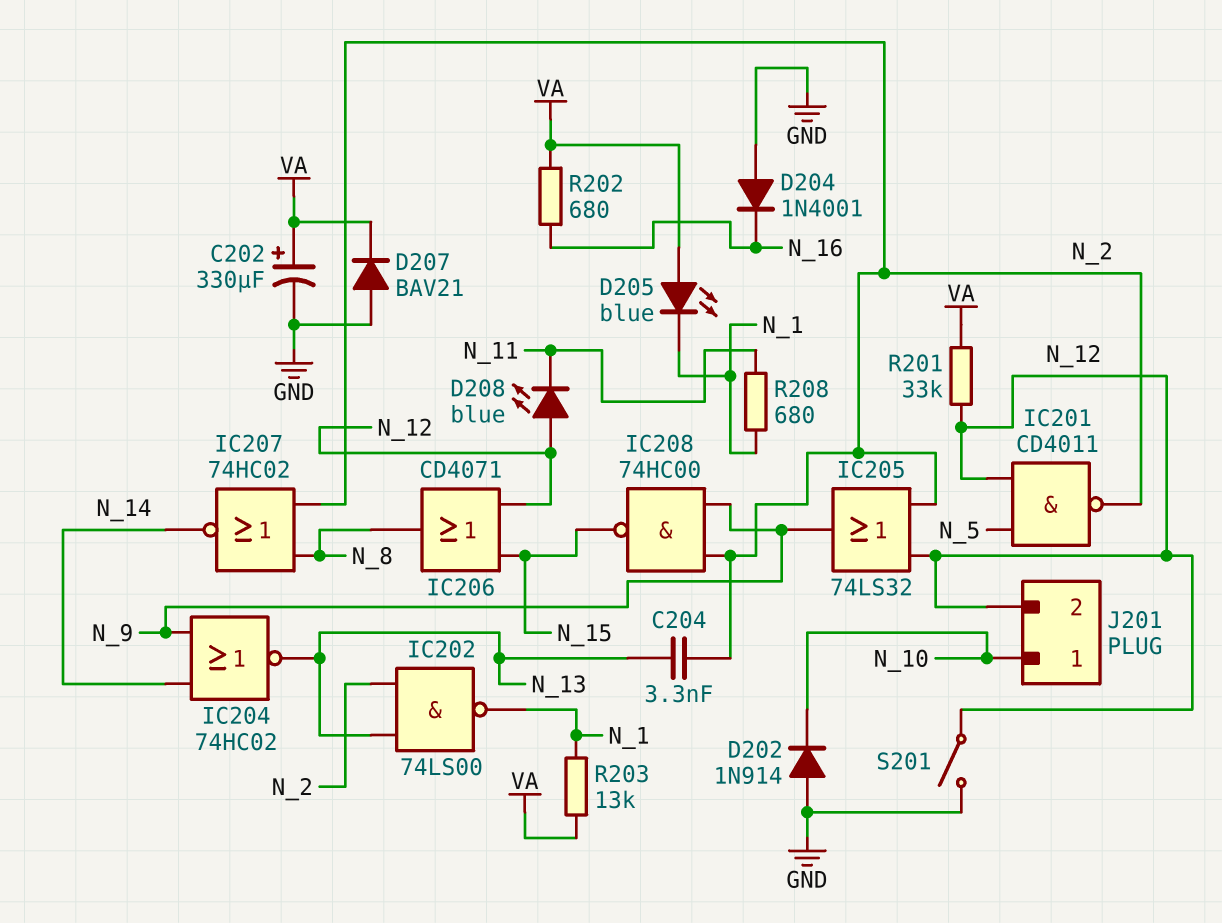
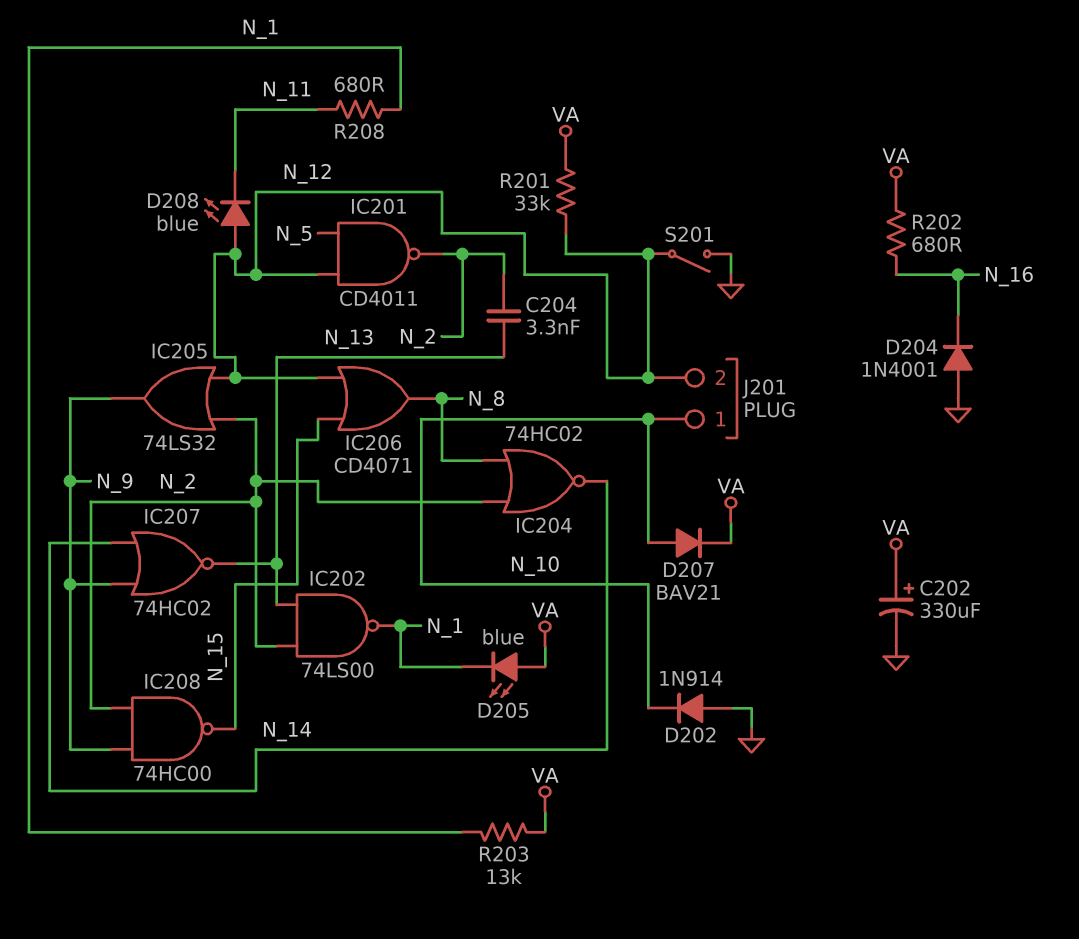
D207: diode BAV21 (A GND, K VA) -> diode BAV21 (A N_10, K VA)
IC204: NOR 74HC02 (in N_9, in N_14, out N_13) -> NOR 74HC02 (in N_2, in N_8, out N_14)
IC207: NOR 74HC02 (in N_2, in N_8, out N_14) -> NOR 74HC02 (in N_9, in N_14, out N_13)

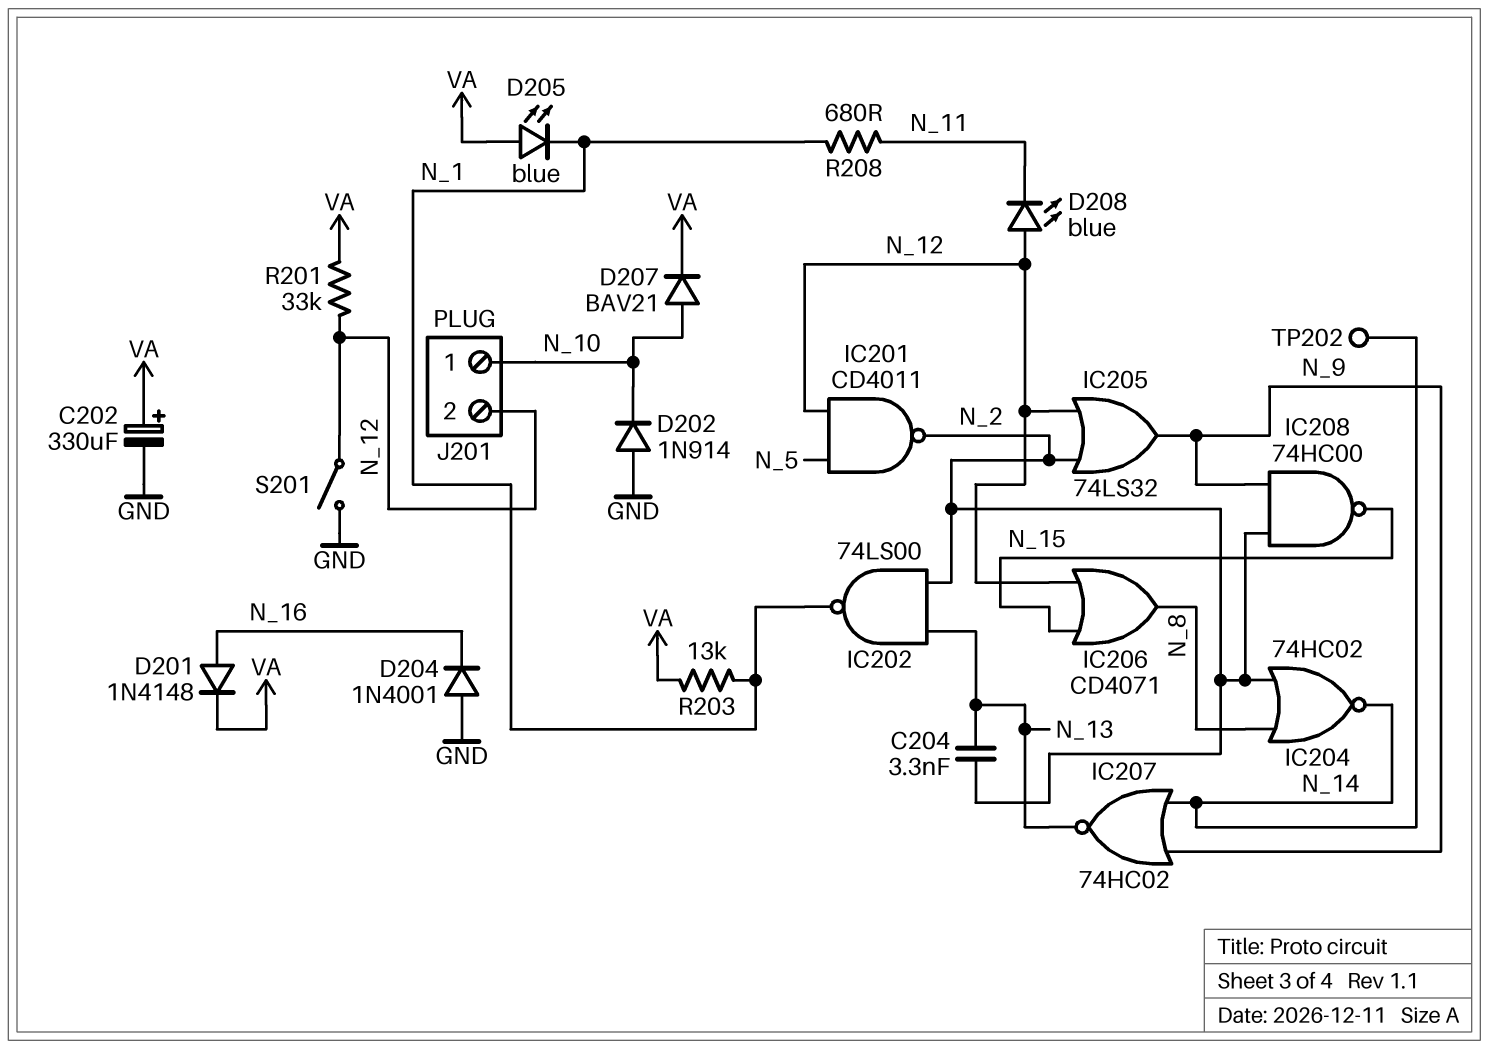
D201: none -> diode 1N4148 (A N_16, K VA)
R202: 680 (N_16, VA) -> none
TP202: none -> test point (N_14)

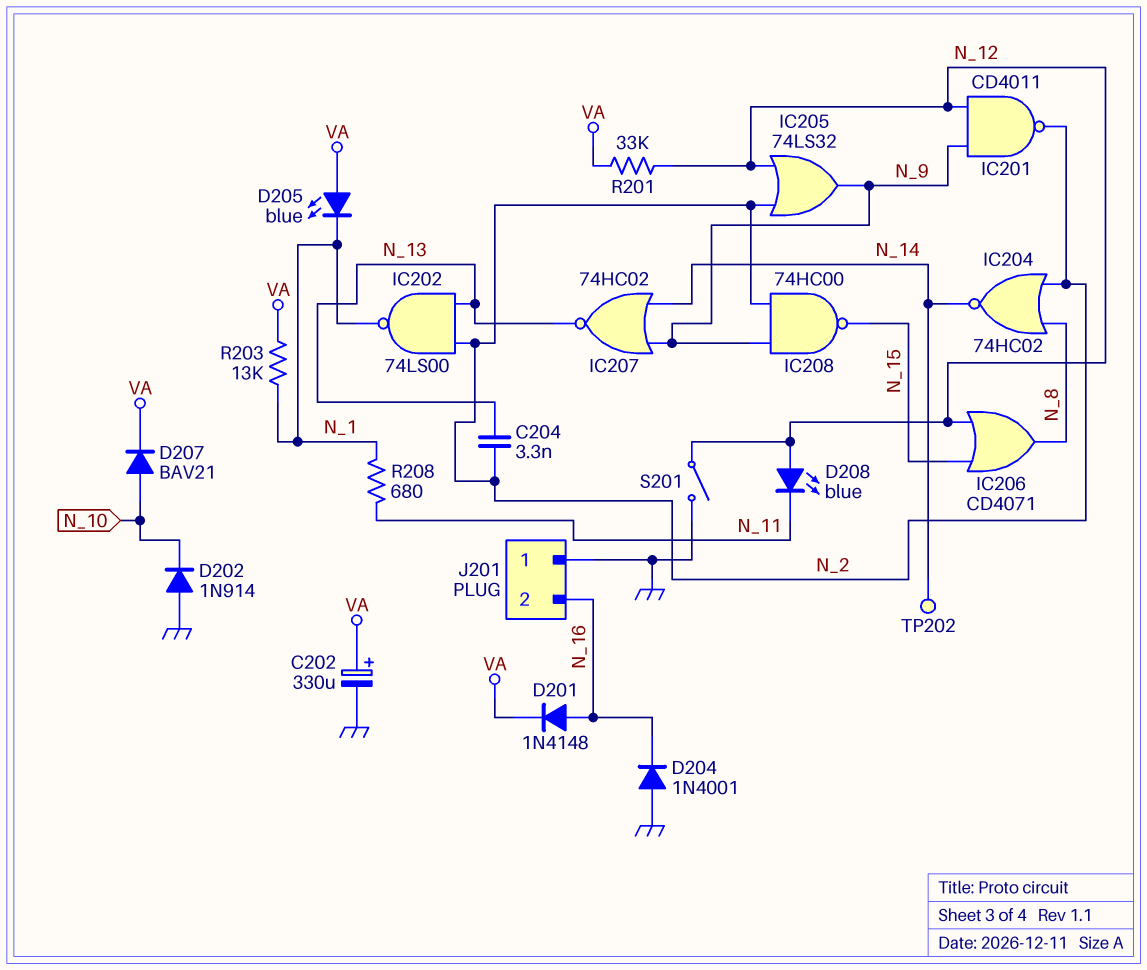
IC201: NAND CD4011 (in N_5, in N_12, out N_2) -> NAND CD4011 (in N_9, in N_12, out N_2)
J201 pin 1: N_10 -> GND
J201 pin 2: N_12 -> N_16

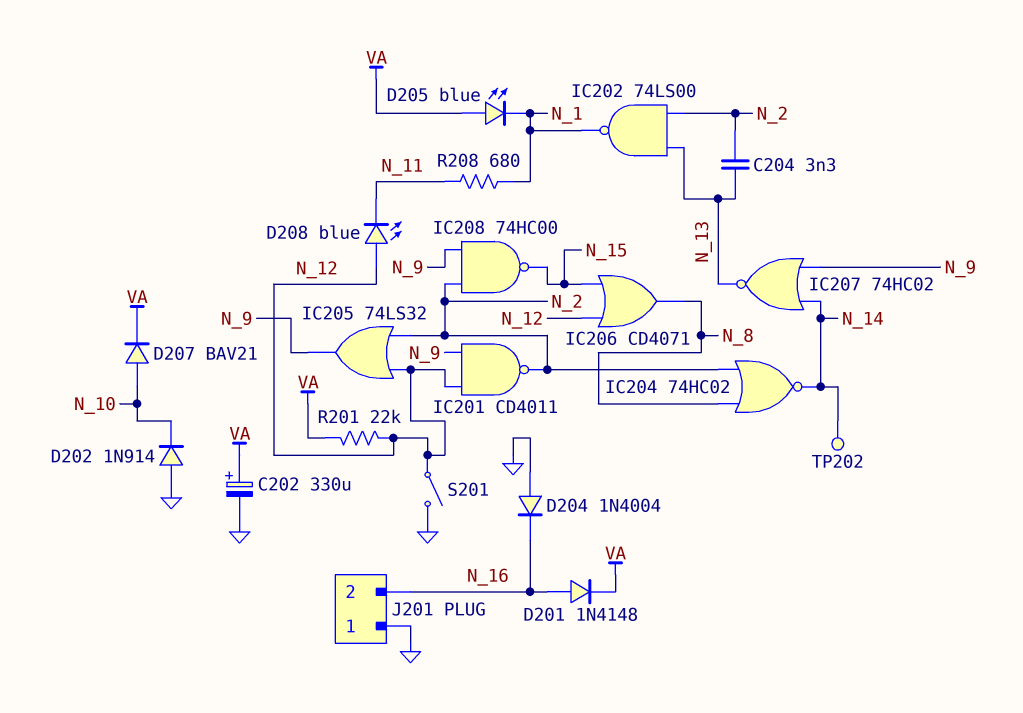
D204: diode 1N4001 (A GND, K N_16) -> diode 1N4004 (A GND, K N_16)
R201: 33k (N_12, VA) -> 22k (N_12, VA)
R203: 13k (N_1, VA) -> none

